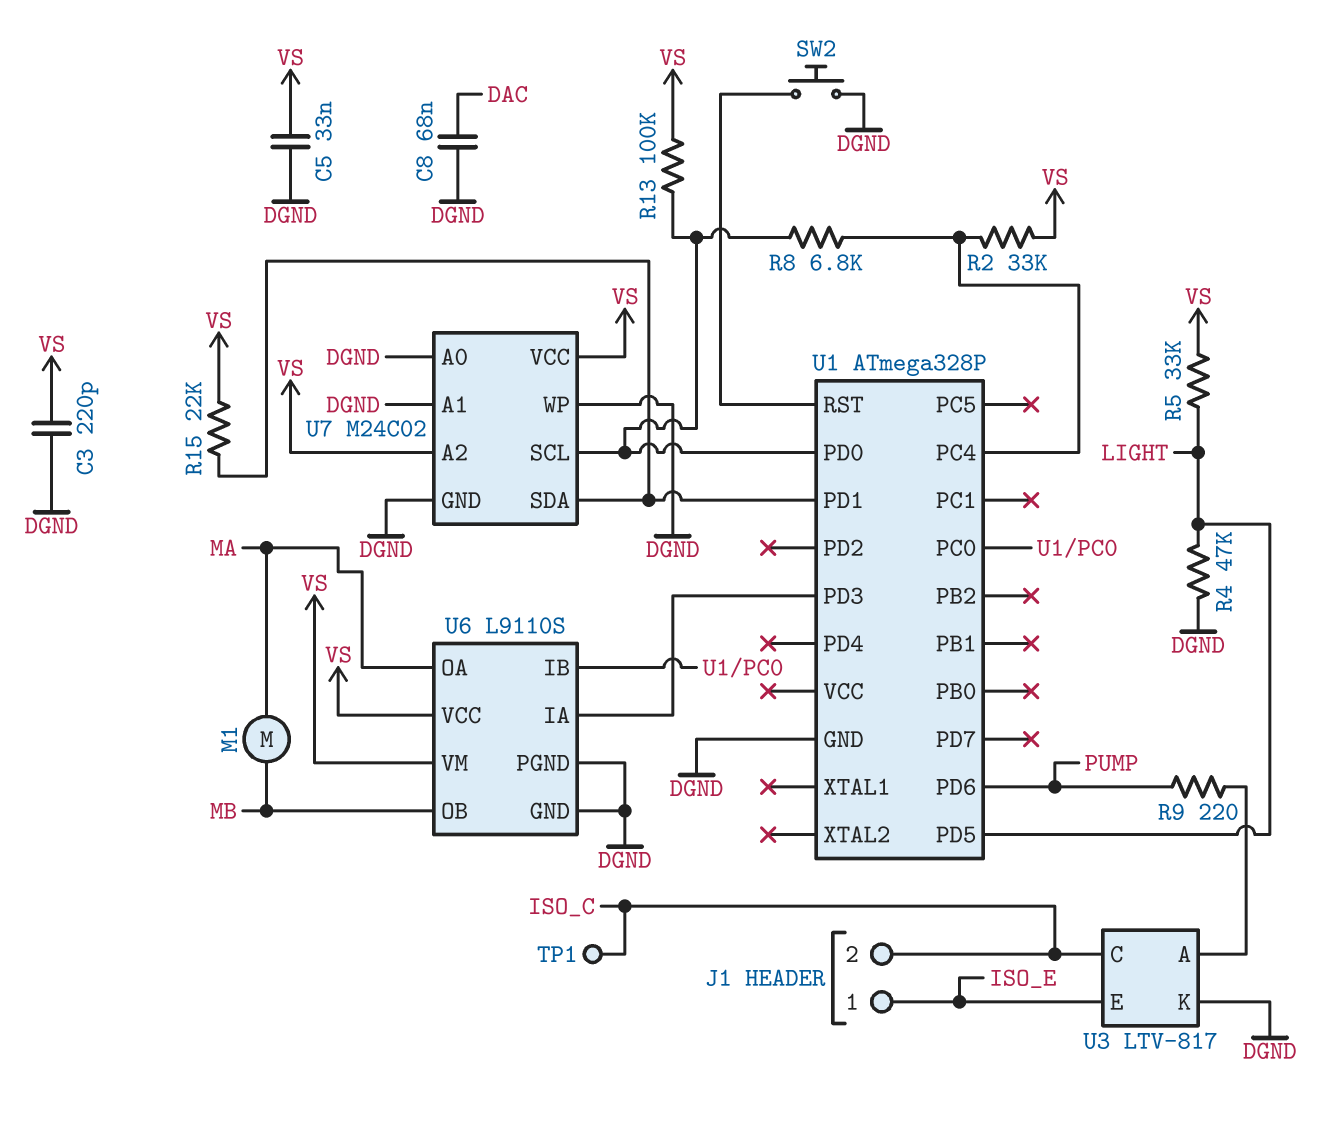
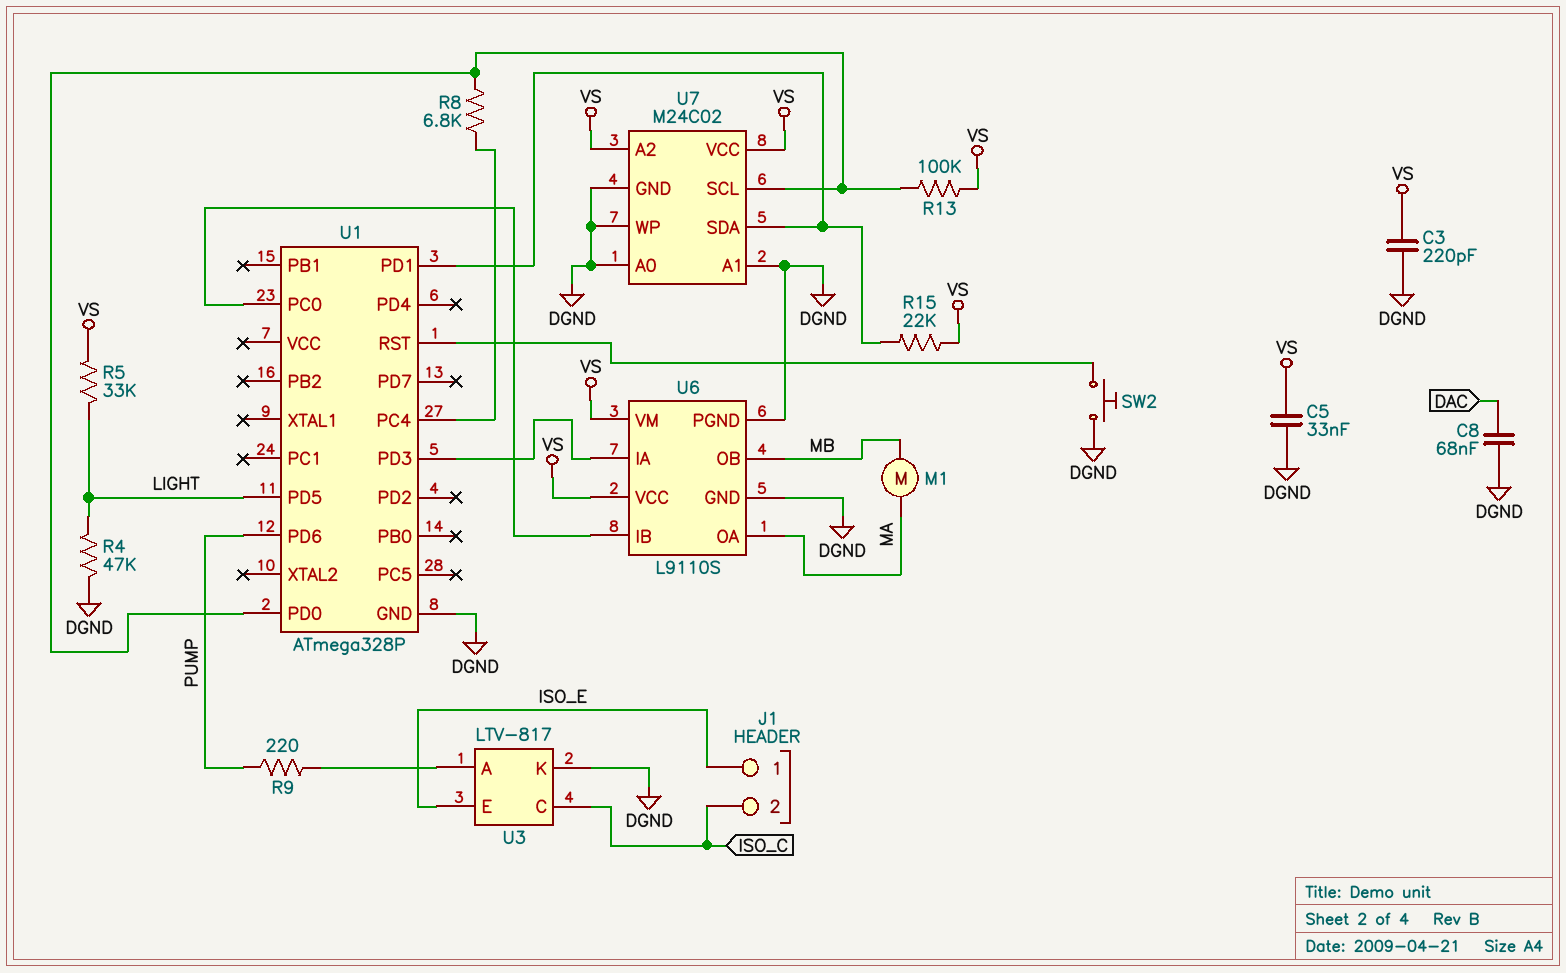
R2: 33k (U1/PC4, VS) -> none
TP1: test point (ISO_C) -> none

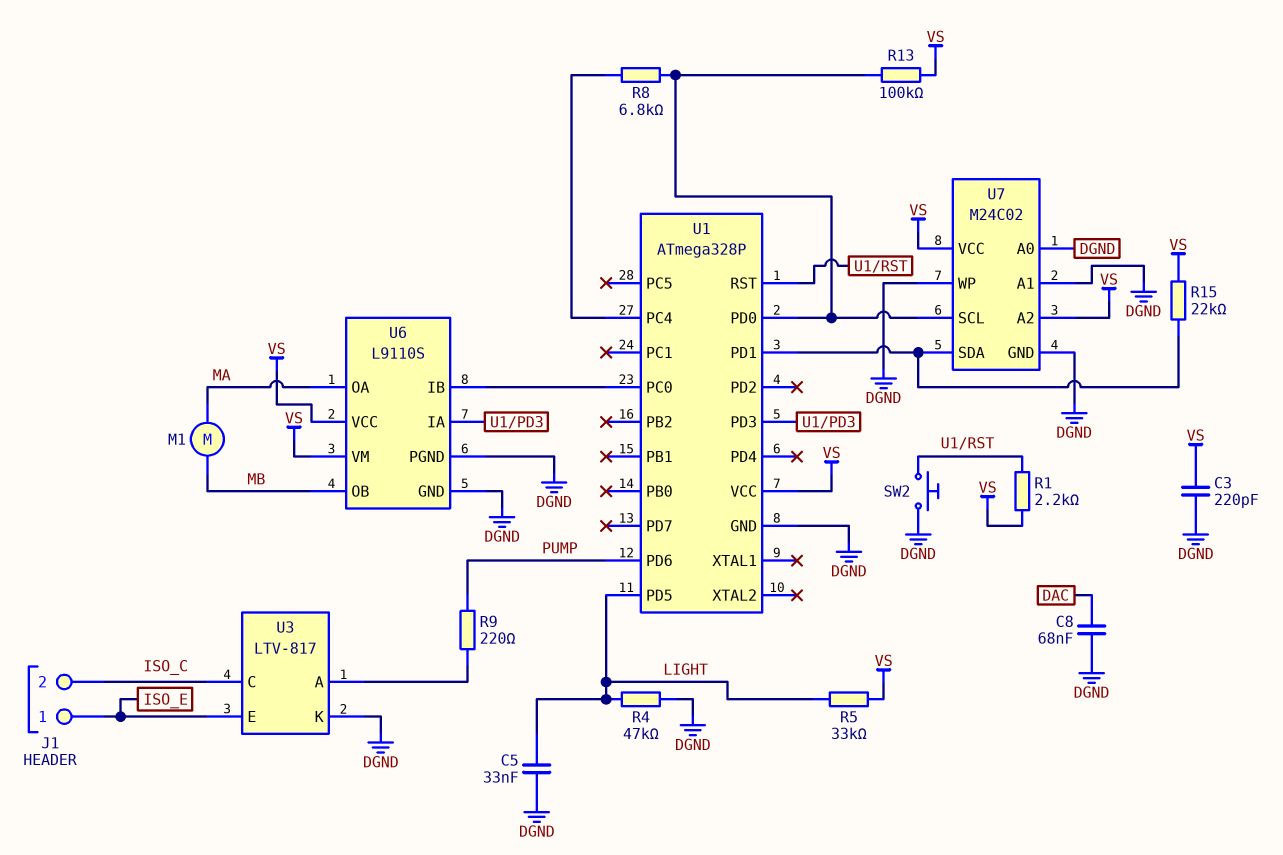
C5: 33nF (DGND, VS) -> 33nF (DGND, LIGHT)
R1: none -> 2.2k (U1/RST, VS)
U1 pin VCC: none -> VS

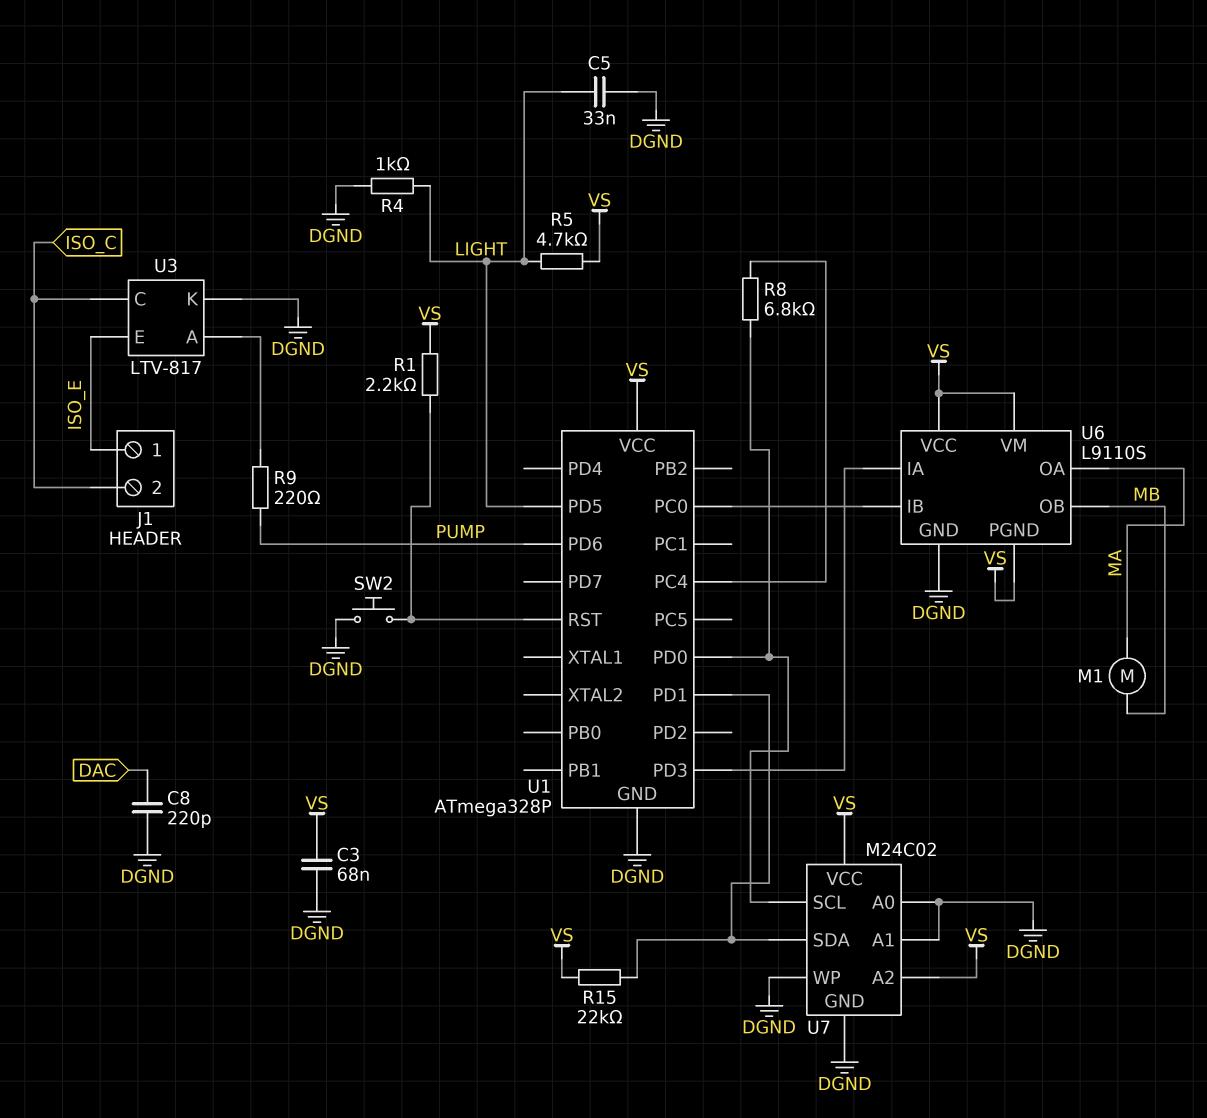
C3: 220pF (DGND, VS) -> 68nF (DGND, VS)
C8: 68nF (DAC, DGND) -> 220pF (DAC, DGND)
R4: 47k (DGND, LIGHT) -> 1k (DGND, LIGHT)
R5: 33k (LIGHT, VS) -> 4.7k (LIGHT, VS)
R13: 100k (U1/PD0, VS) -> none
U6 pin PGND: DGND -> VS

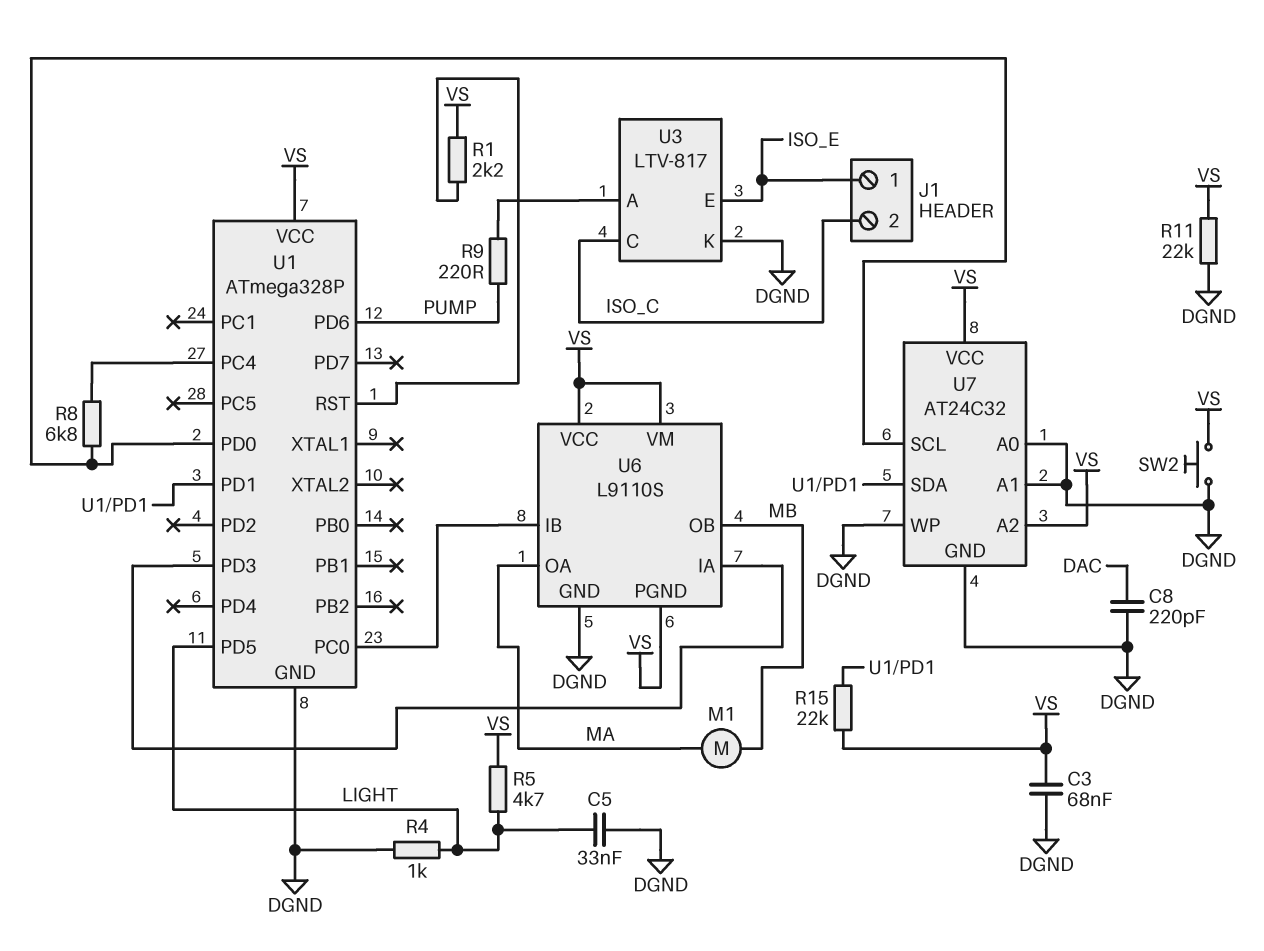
R11: none -> 22k (DGND, VS)
SW2: button (DGND, U1/RST) -> button (DGND, VS)
U7: M24C02 -> AT24C32

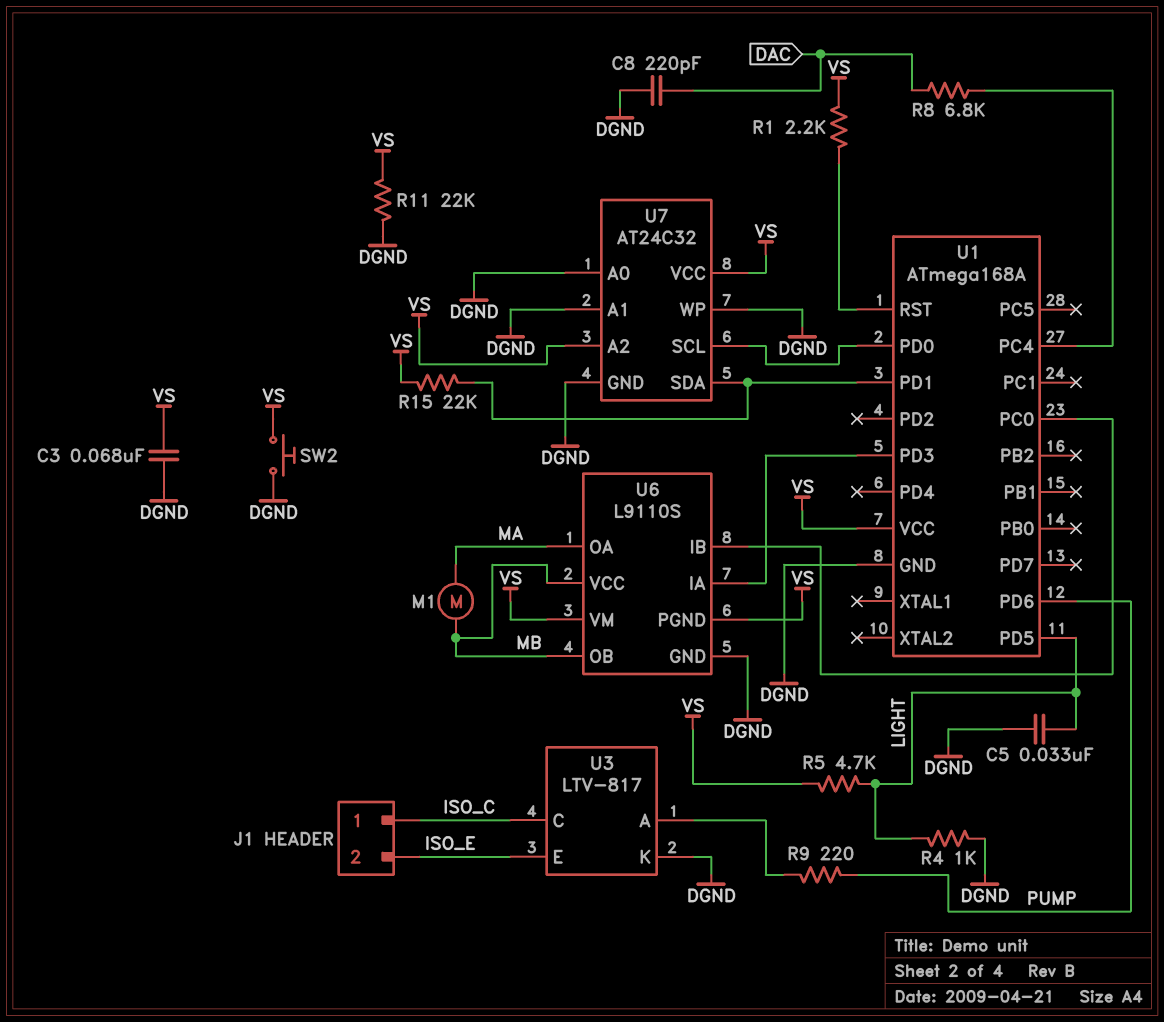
J1 pin 1: ISO_E -> ISO_C
J1 pin 2: ISO_C -> ISO_E
R8: 6.8k (U1/PC4, U1/PD0) -> 6.8k (DAC, U1/PC4)
U1: ATmega328P -> ATmega168A
U6 pin VCC: VS -> MB

